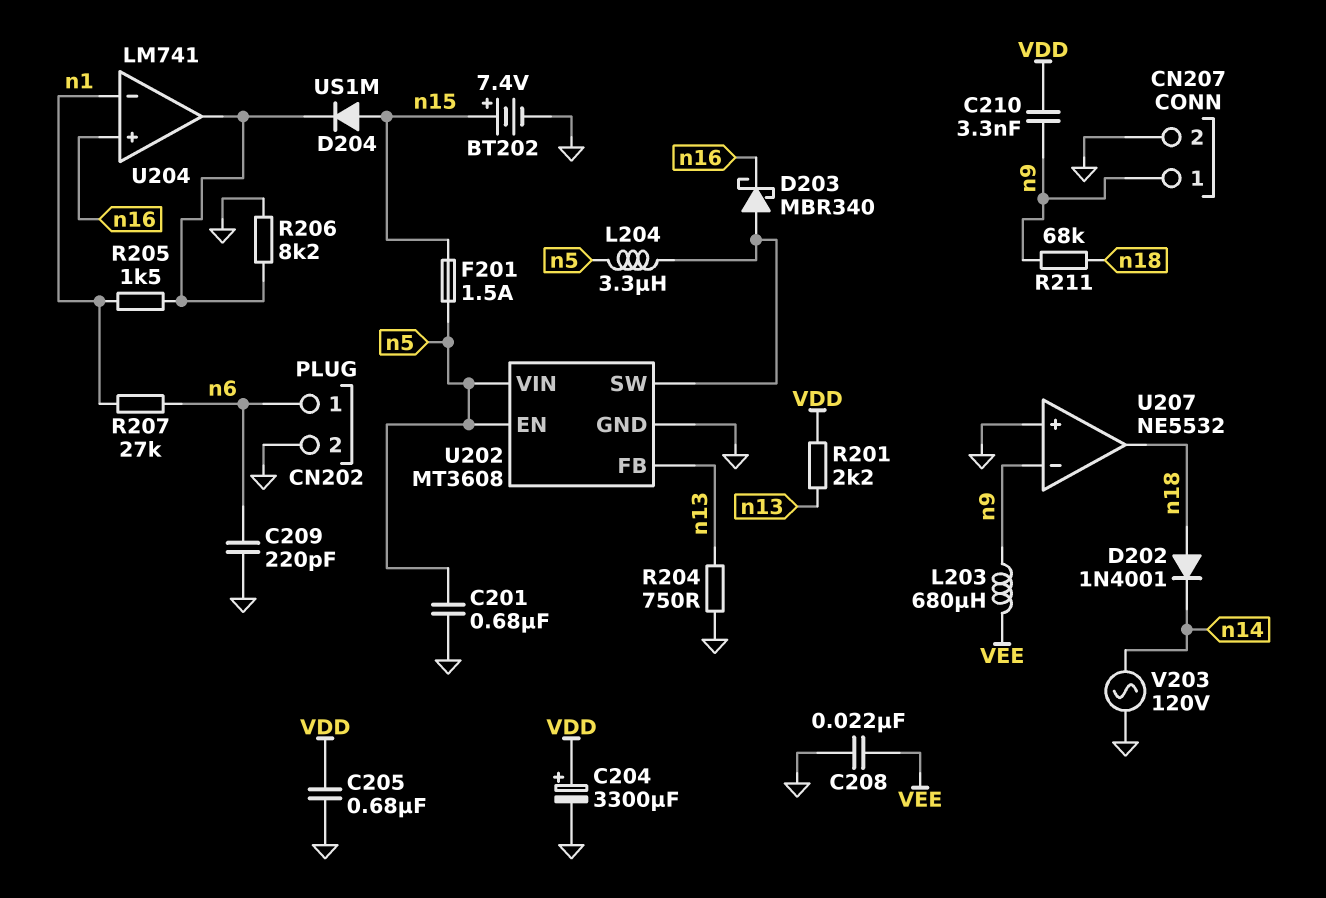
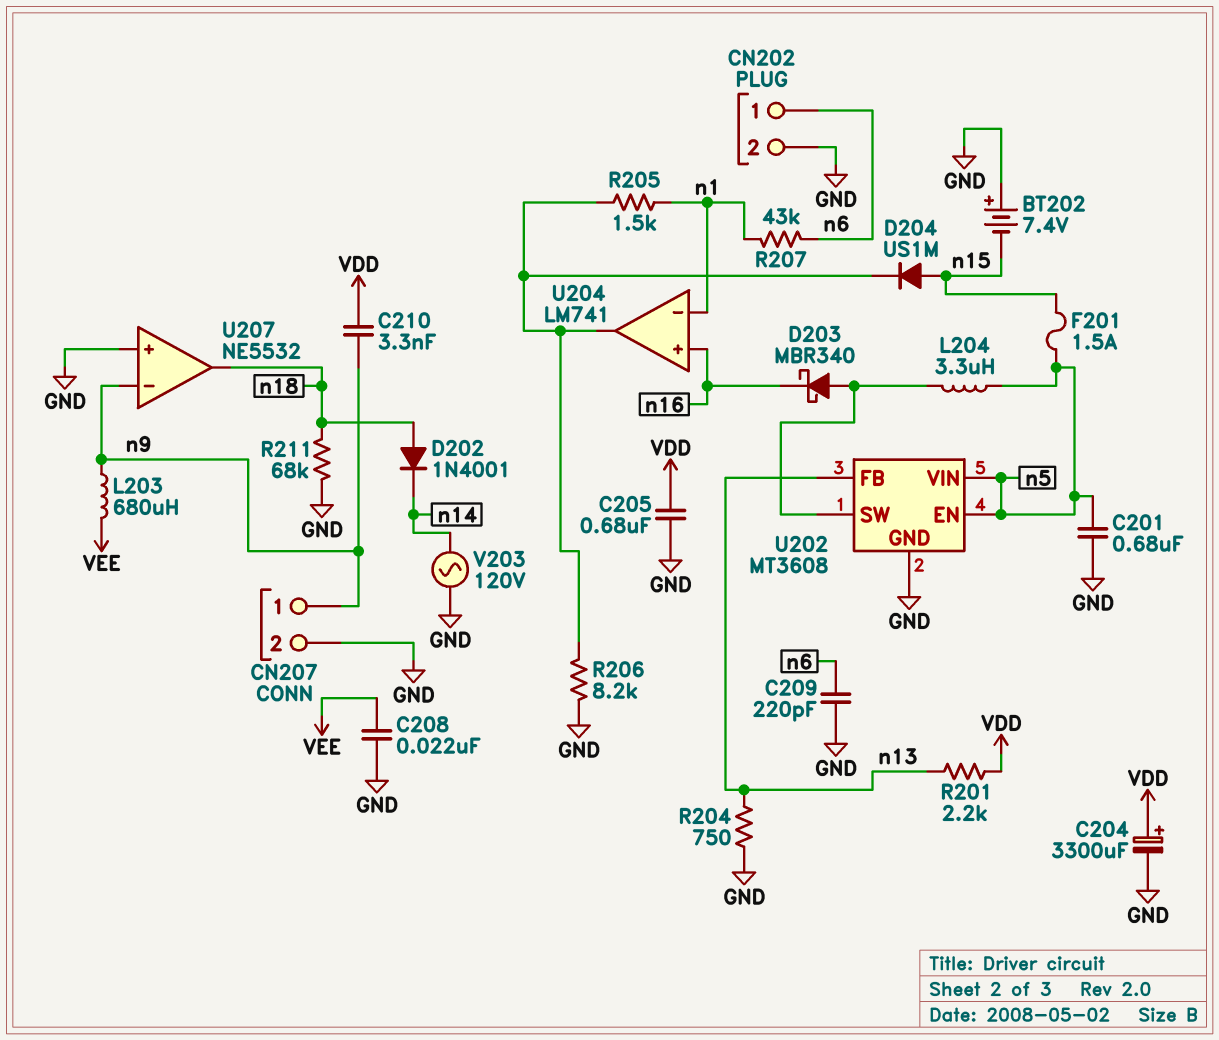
BT202: 7.4V (plus n15, minus GND) -> 7.4V (plus GND, minus n15)
R207: 27k (n1, n6) -> 43k (n1, n6)
R211: 68k (n9, n18) -> 68k (GND, n18)

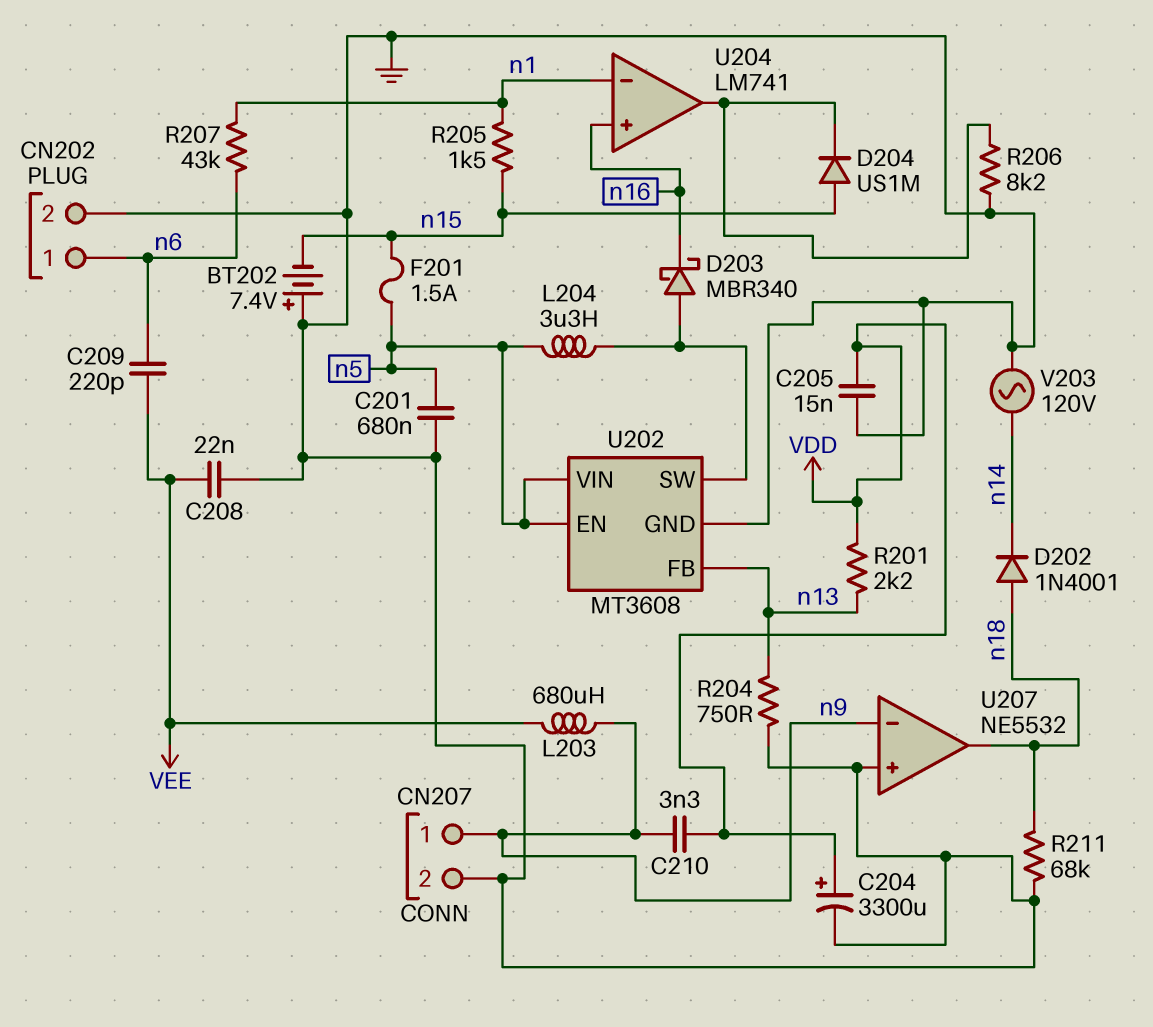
C205: 680nF (GND, VDD) -> 15nF (GND, VDD)
C209: 220pF (GND, n6) -> 220pF (VEE, n6)
R205: 1.5k (U204/out, n1) -> 1.5k (n1, n15)

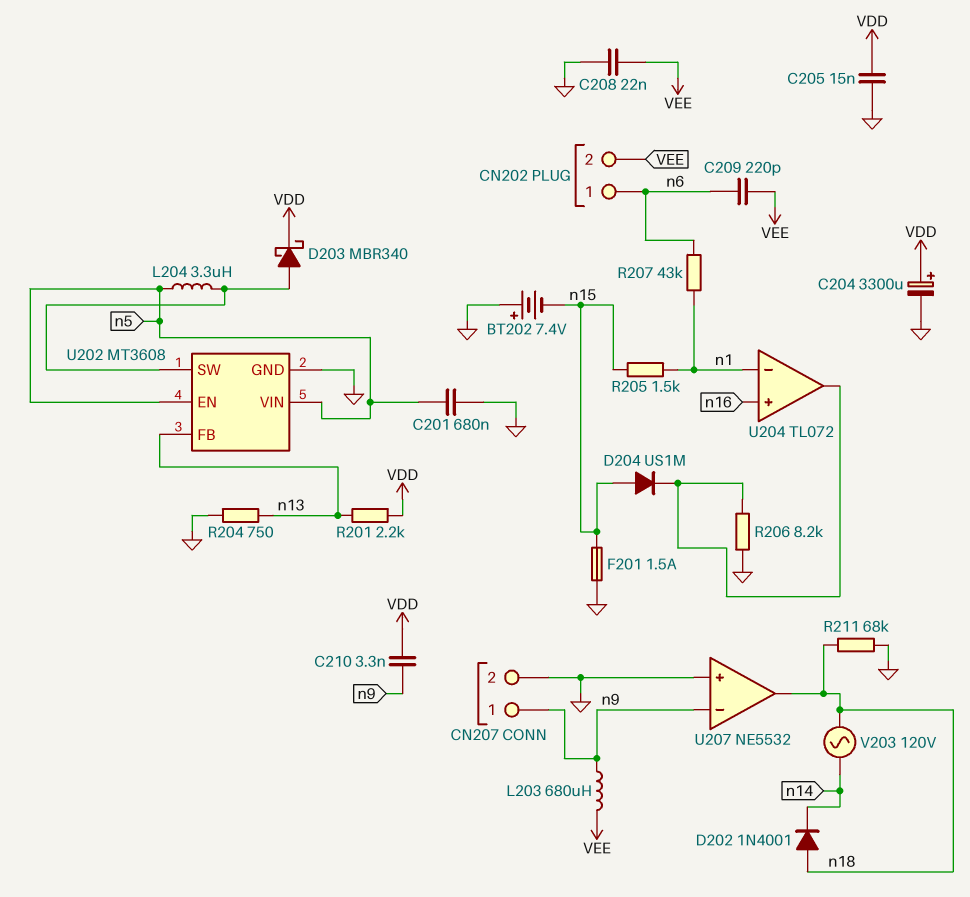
CN202 pin 2: GND -> VEE
D203: schottky MBR340 (A U202/SW, K n16) -> schottky MBR340 (A U202/SW, K VDD)
F201: 1.5A (n5, n15) -> 1.5A (GND, n15)
U204: LM741 -> TL072
V203: AC 120V (GND, n14) -> AC 120V (n14, n18)

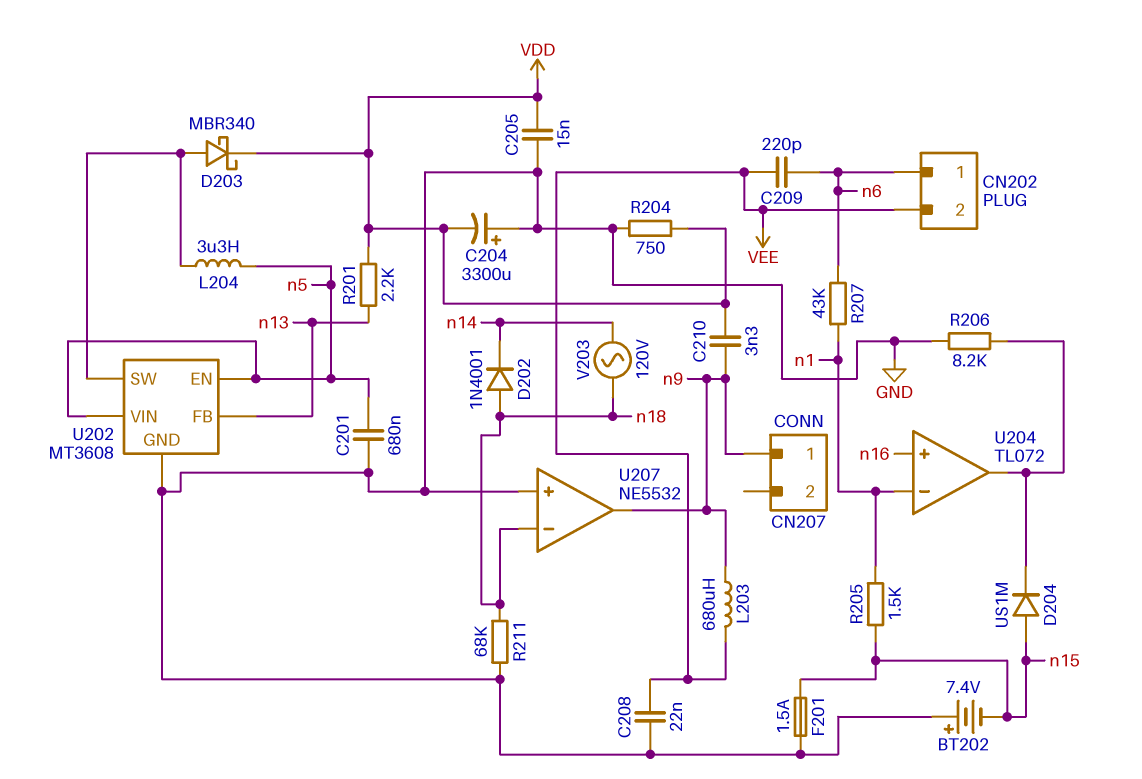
C204: 3300uF (plus VDD, minus GND) -> 3300uF (plus GND, minus VDD)
CN207 pin 2: GND -> none
R204: 750 (GND, n13) -> 750 (GND, VDD)
U207 pin in-: n9 -> n18
U207 pin out: n18 -> n9

